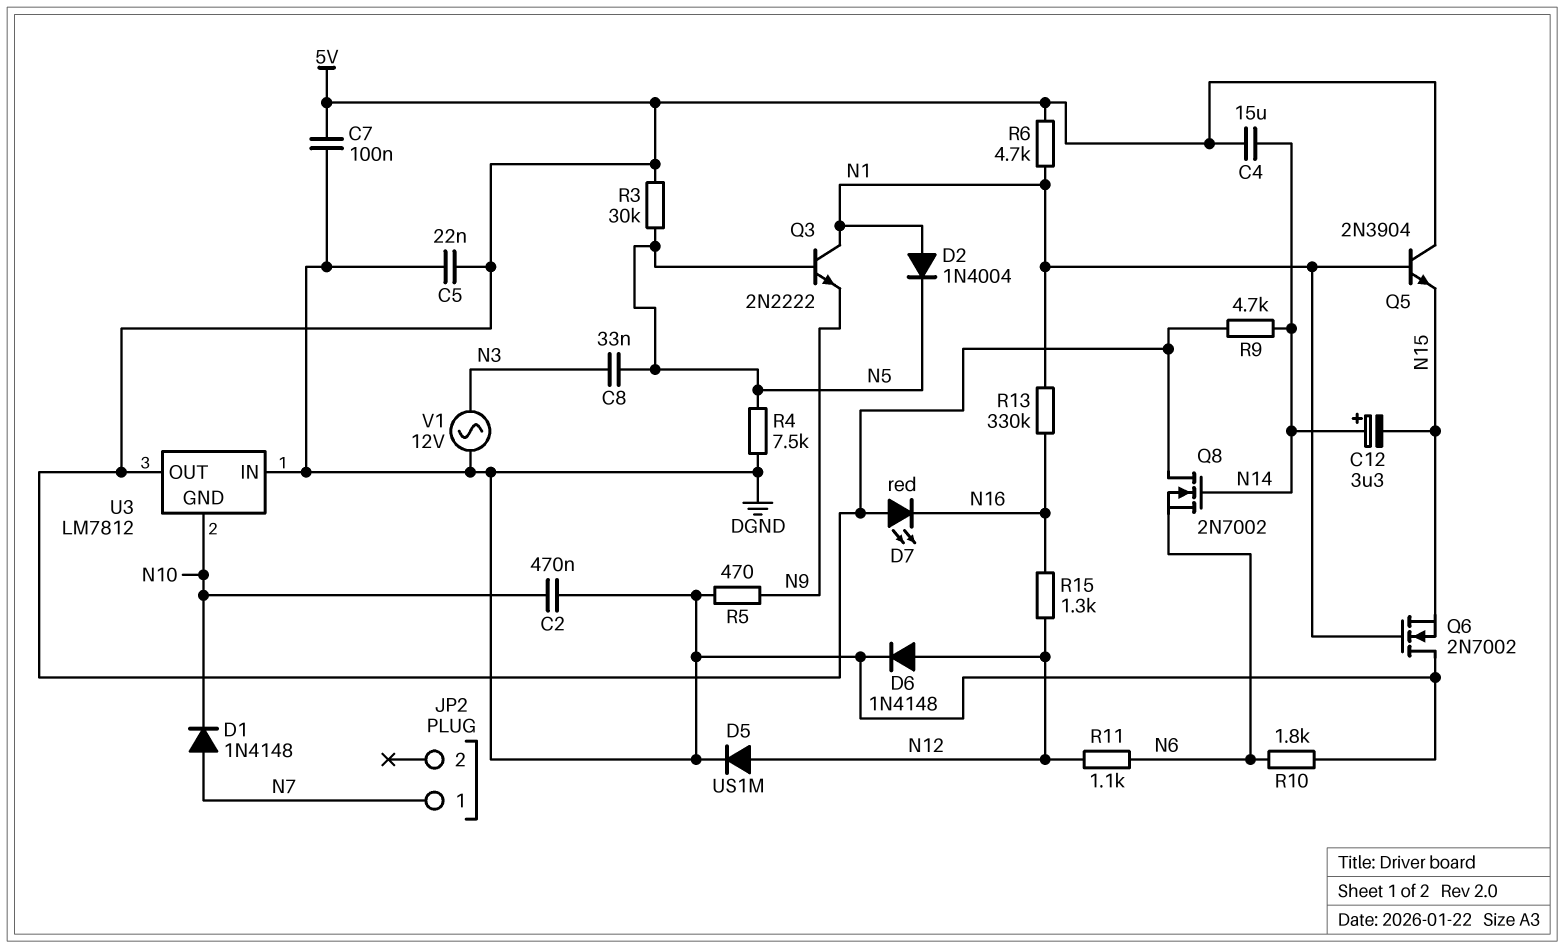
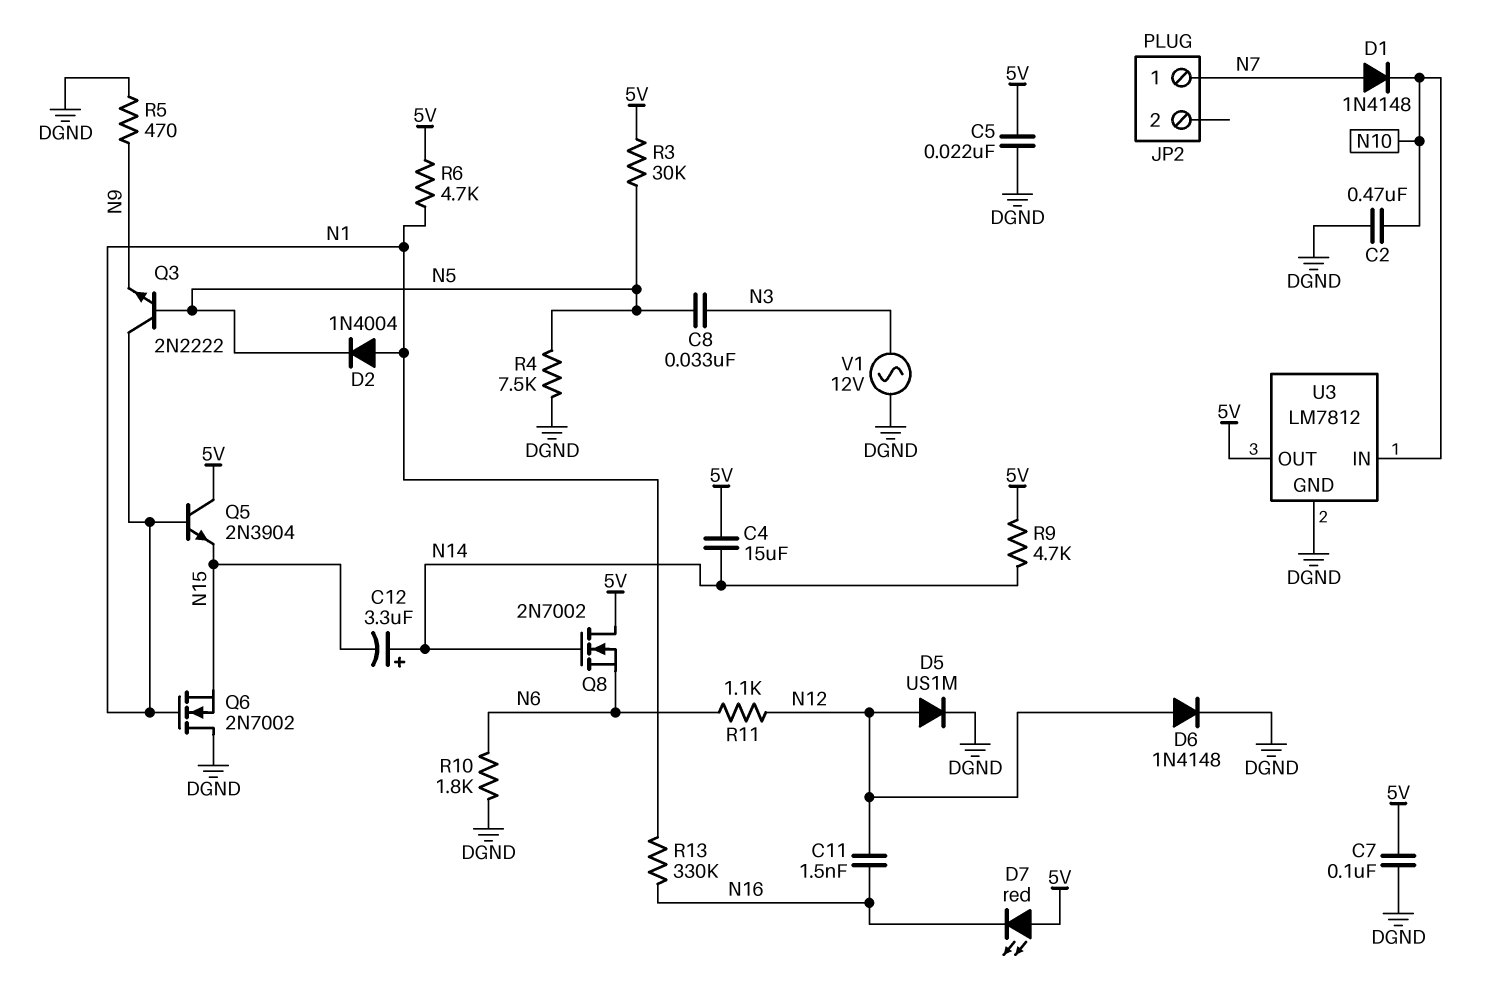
C11: none -> 1.5nF (N12, N16)
R15: 1.3k (N12, N16) -> none
U3 pin GND: N10 -> DGND
U3 pin IN: DGND -> N10

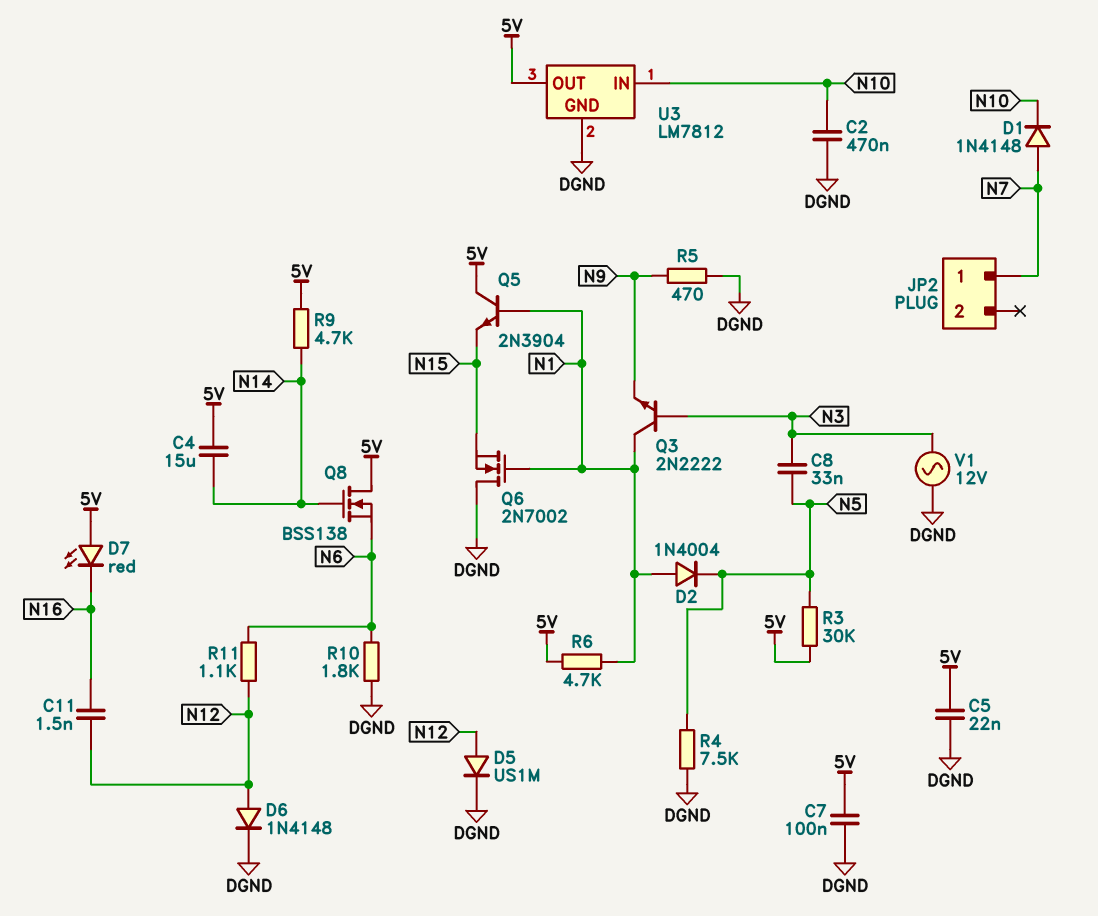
C12: 3.3uF (plus N14, minus N15) -> none
Q3: NPN 2N2222 (B N5, C N1, E N9) -> NPN 2N2222 (B N3, C N1, E N9)
Q8: NMOS 2N7002 (G N14, D 5V, S N6) -> NMOS BSS138 (G N14, D 5V, S N6)
R13: 330k (N1, N16) -> none

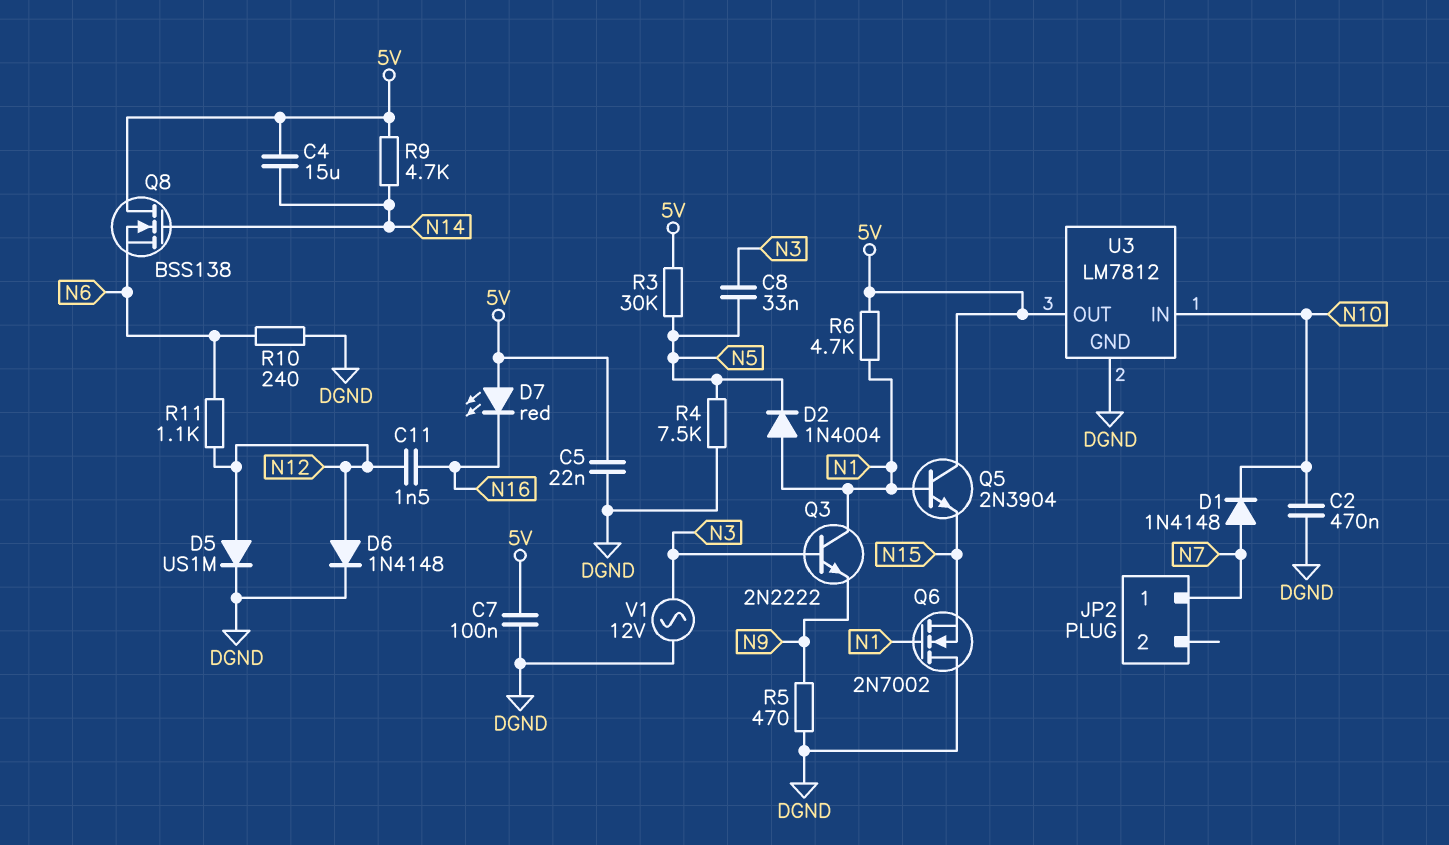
R10: 1.8k (DGND, N6) -> 240 (DGND, N6)

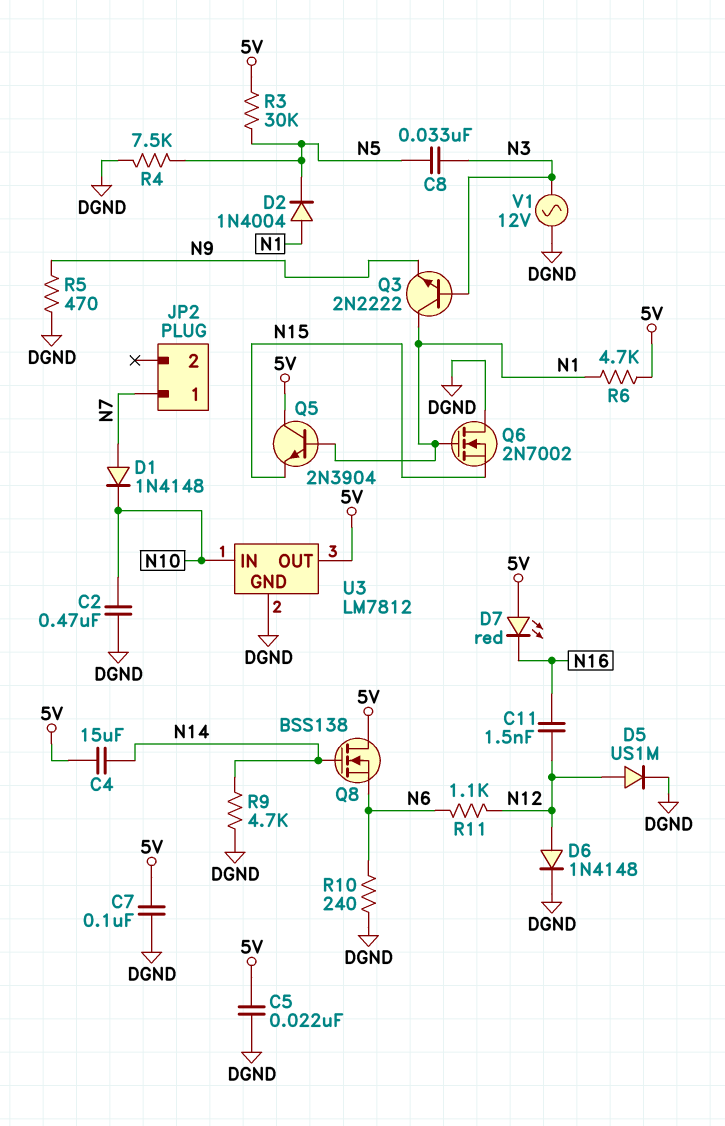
R9: 4.7k (5V, N14) -> 4.7k (DGND, N14)

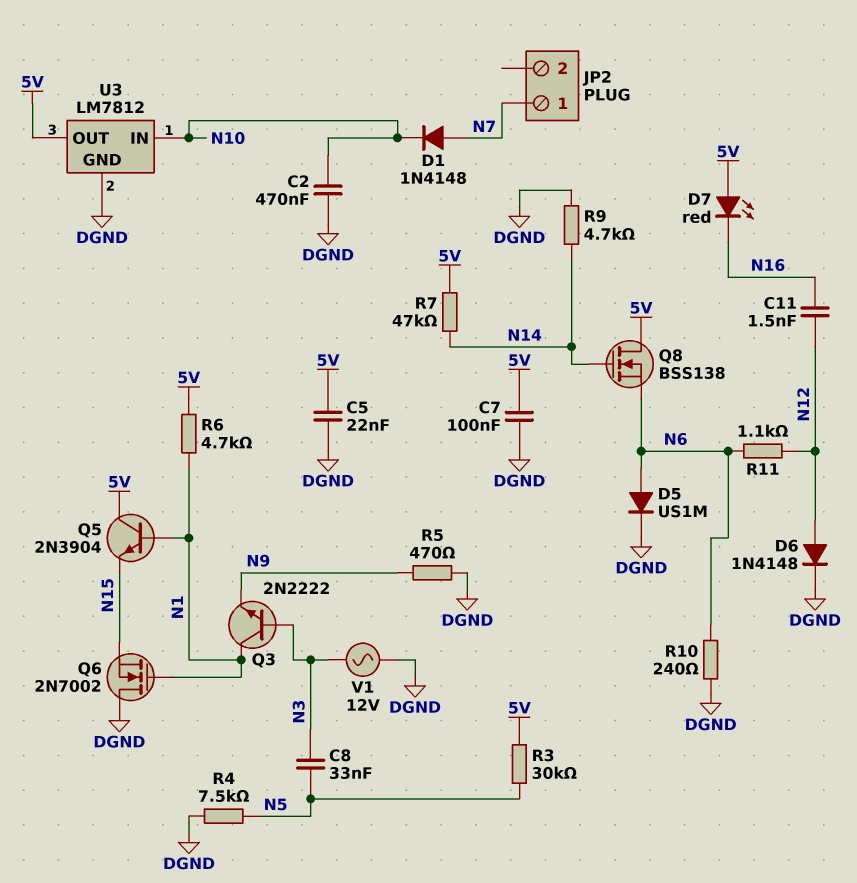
C4: 15uF (5V, N14) -> none
D2: diode 1N4004 (A N1, K N5) -> none
D5: diode US1M (A N12, K DGND) -> diode US1M (A N6, K DGND)
R7: none -> 47k (5V, N14)

